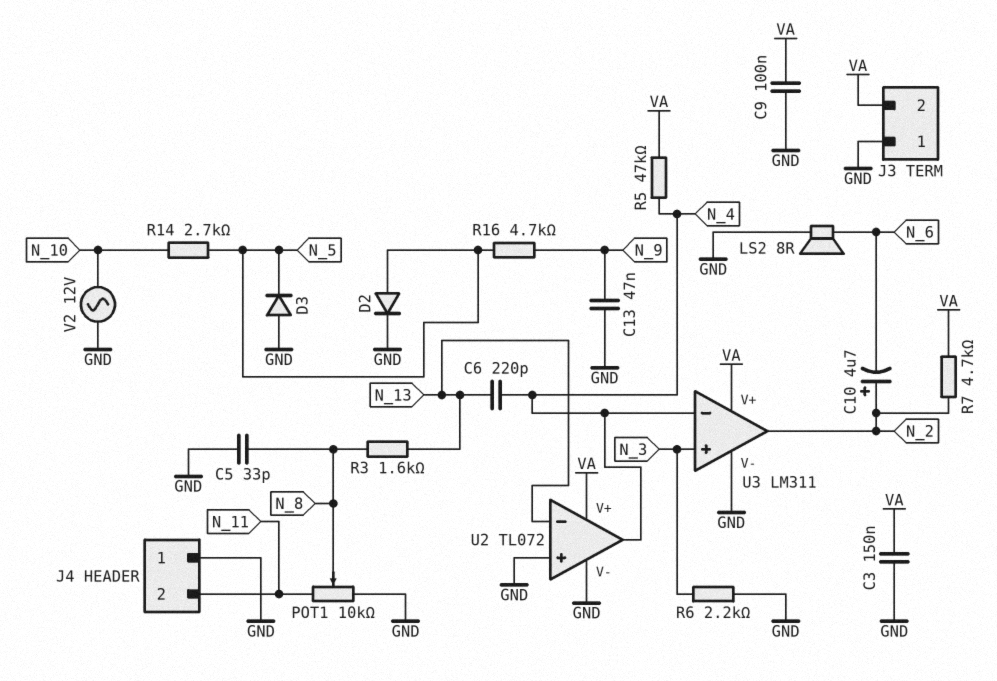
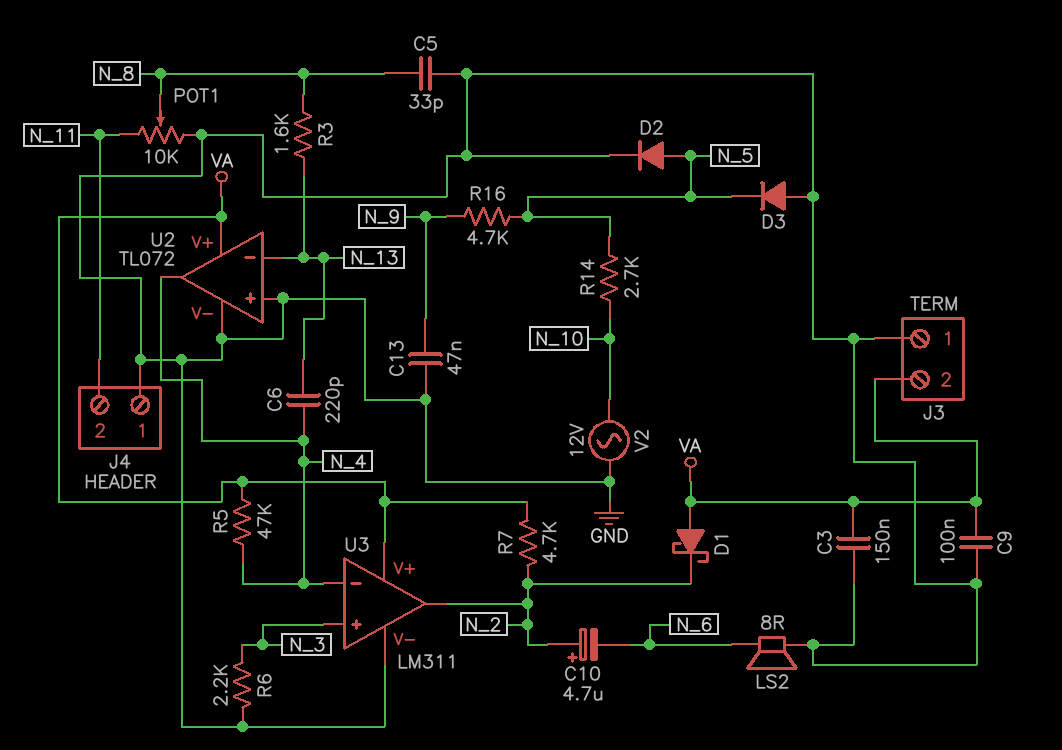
D1: none -> schottky (A VA, K N_2)

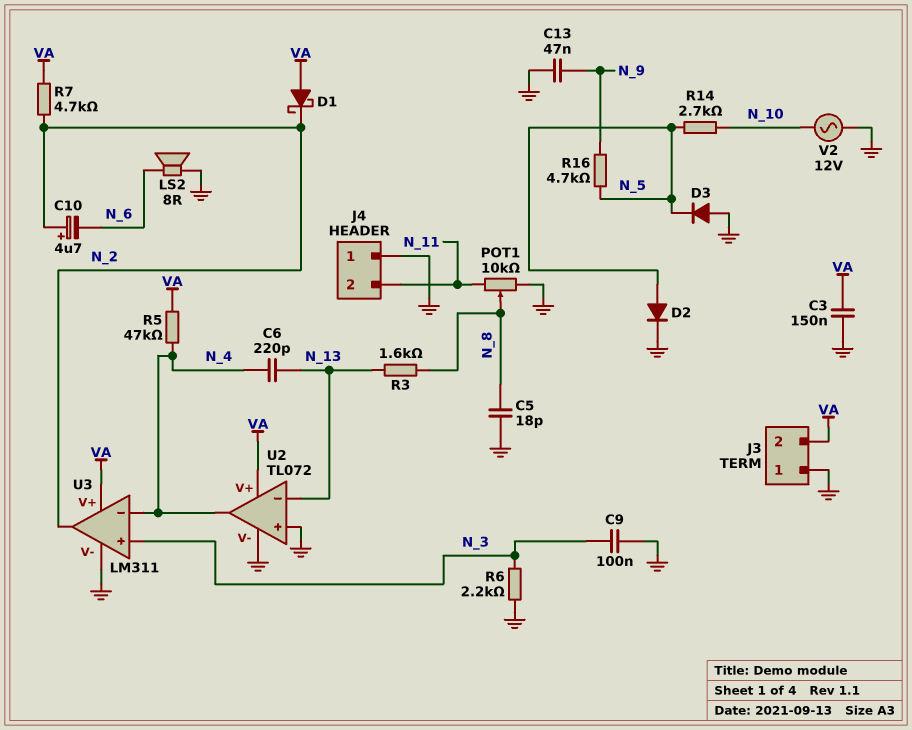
C5: 33pF (GND, N_8) -> 18pF (GND, N_8)
C9: 100nF (GND, VA) -> 100nF (GND, N_3)

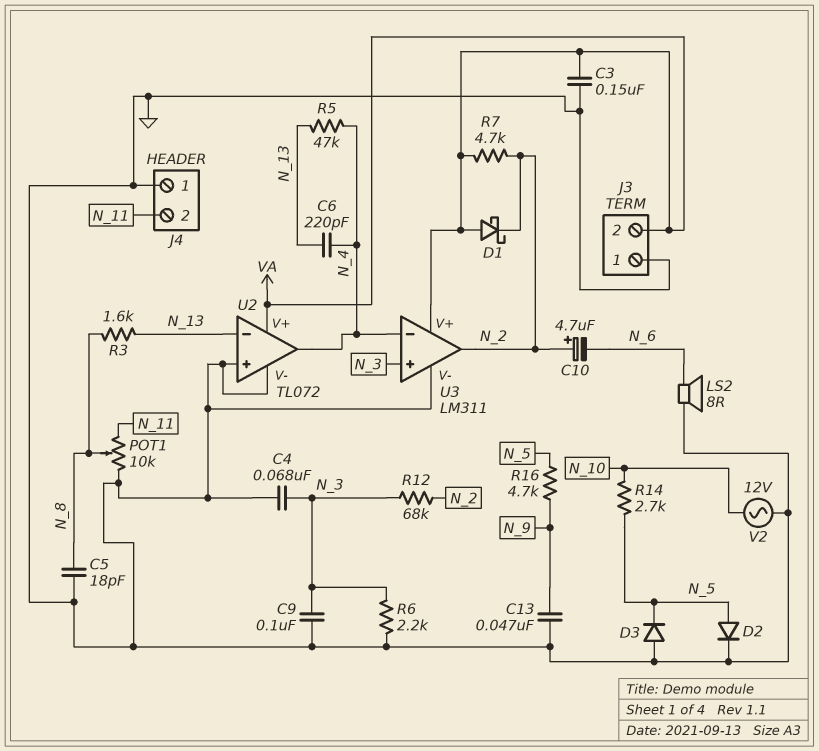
C4: none -> 68nF (GND, N_3)
R5: 47k (N_4, VA) -> 47k (N_4, N_13)
R12: none -> 68k (N_2, N_3)

